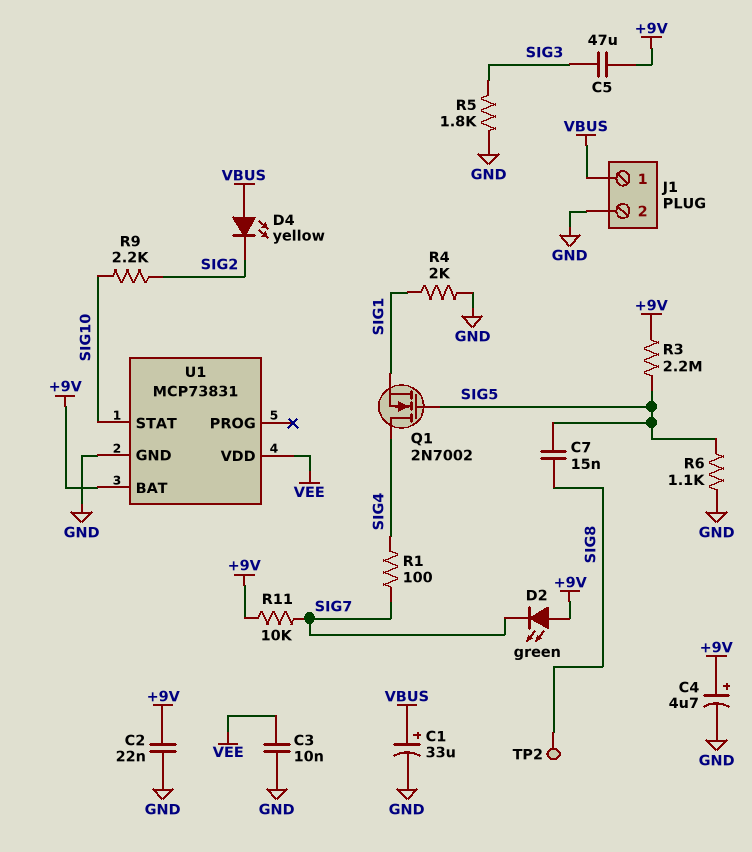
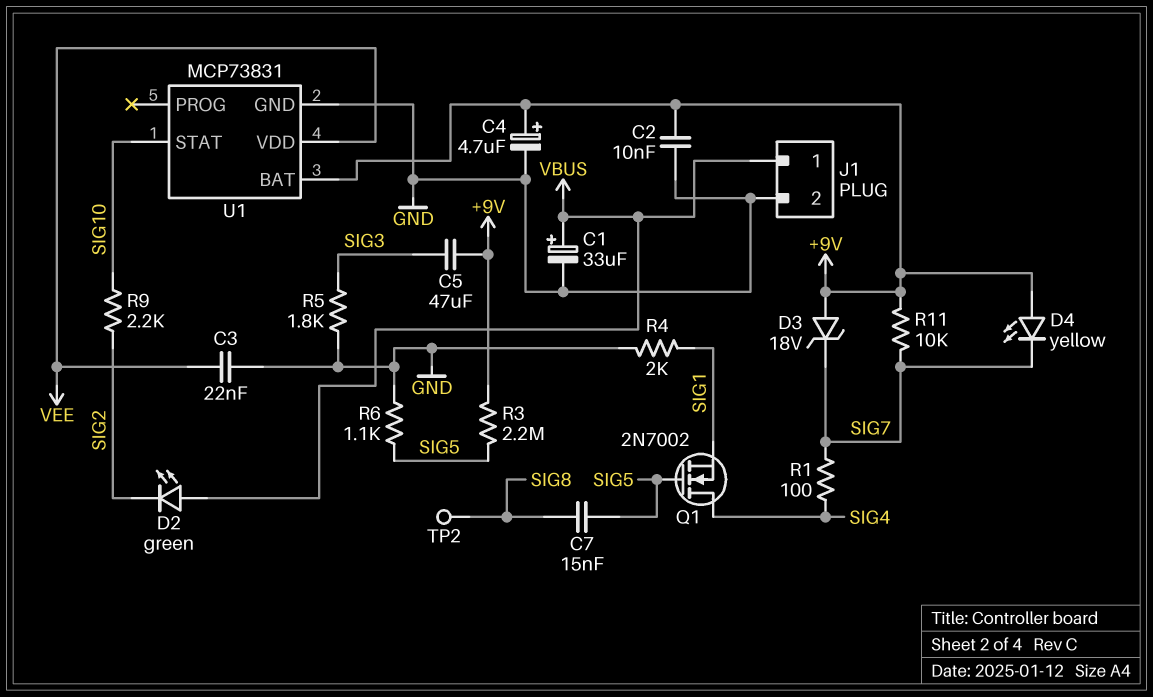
C2: 22nF (+9V, GND) -> 10nF (+9V, GND)
C3: 10nF (GND, VEE) -> 22nF (GND, VEE)
D2: LED green (A +9V, K SIG7) -> LED green (A VBUS, K SIG2)
D3: none -> zener 18V (A +9V, K SIG7)
D4: LED yellow (A VBUS, K SIG2) -> LED yellow (A +9V, K SIG7)

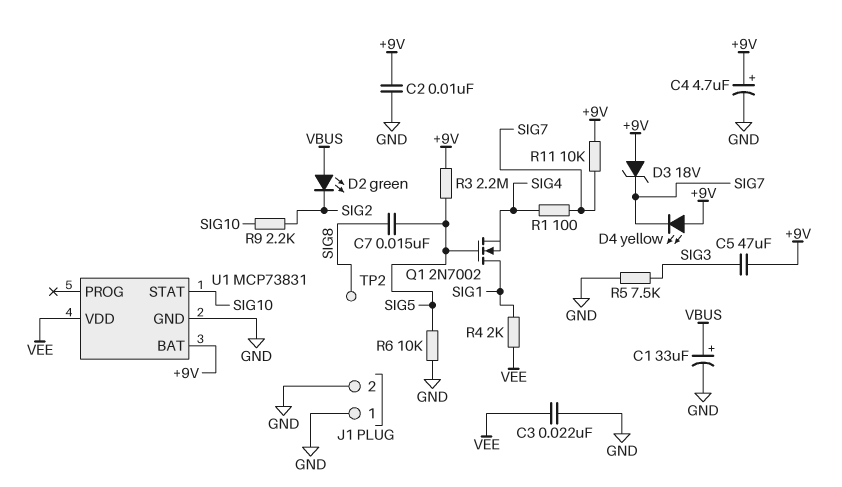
J1 pin 1: VBUS -> GND
Q1: NMOS 2N7002 (G SIG5, D SIG4, S SIG1) -> NMOS 2N7002 (G SIG5, D SIG1, S SIG4)
R4: 2k (GND, SIG1) -> 2k (SIG1, VEE)
R5: 1.8k (GND, SIG3) -> 7.5k (GND, SIG3)
R6: 1.1k (GND, SIG5) -> 10k (GND, SIG5)

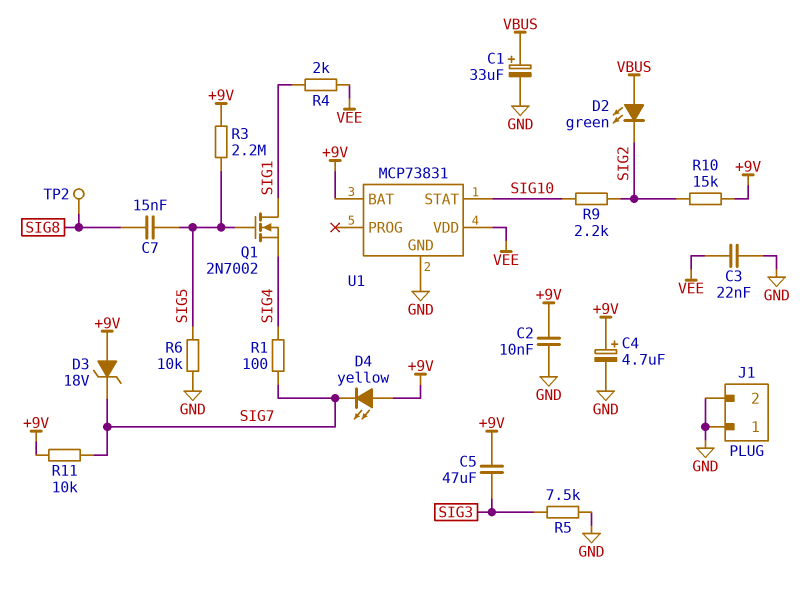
R10: none -> 15k (+9V, SIG2)

